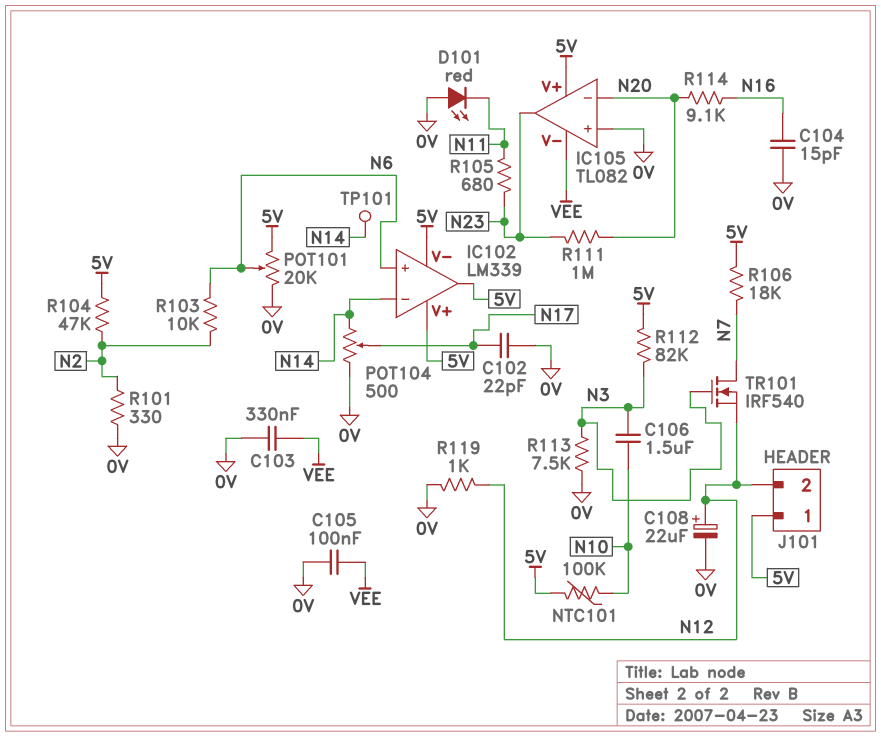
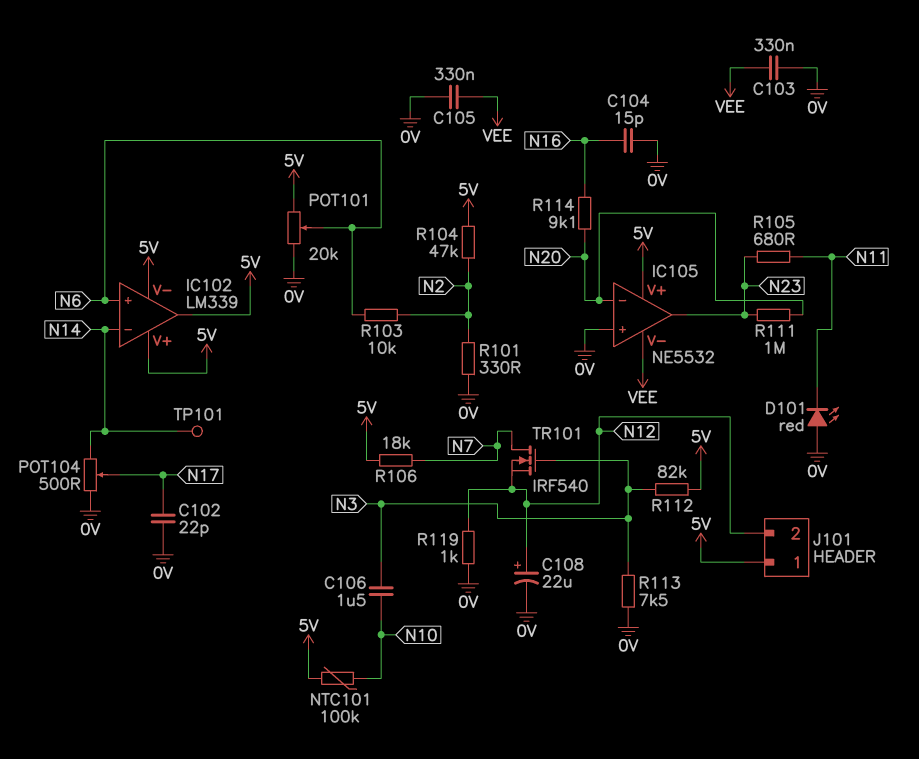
C105: 100nF (0V, VEE) -> 330nF (0V, VEE)
IC105: TL082 -> NE5532

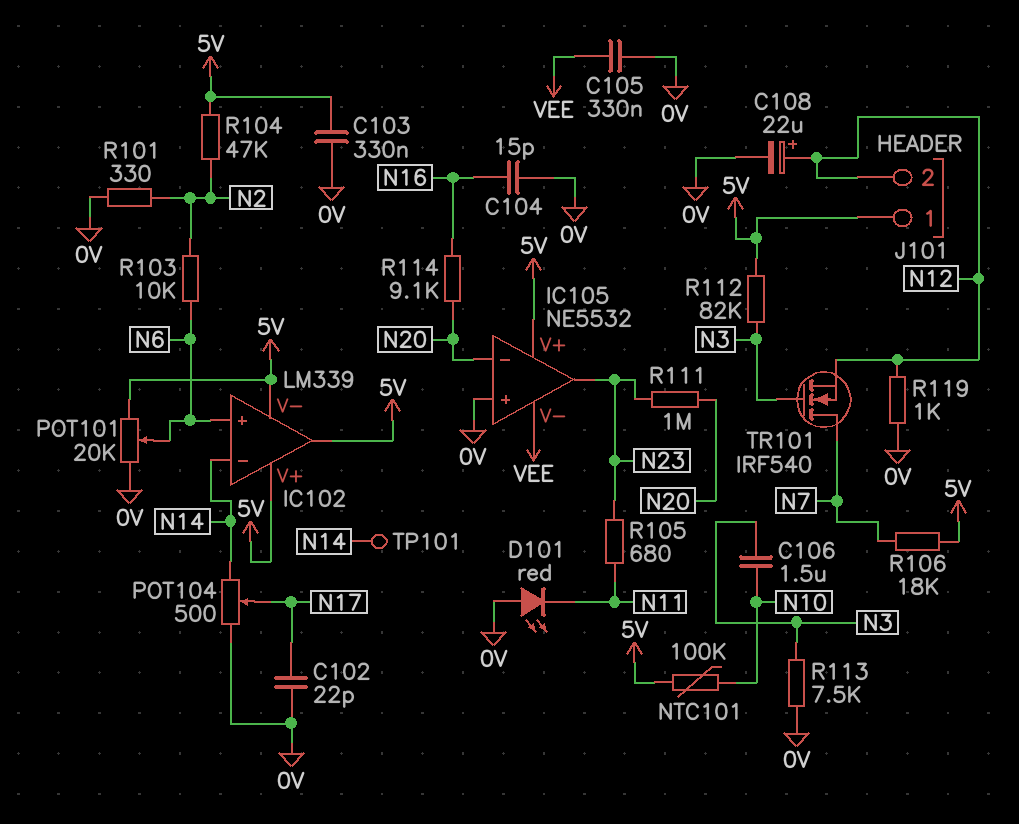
C103: 330nF (0V, VEE) -> 330nF (0V, 5V)

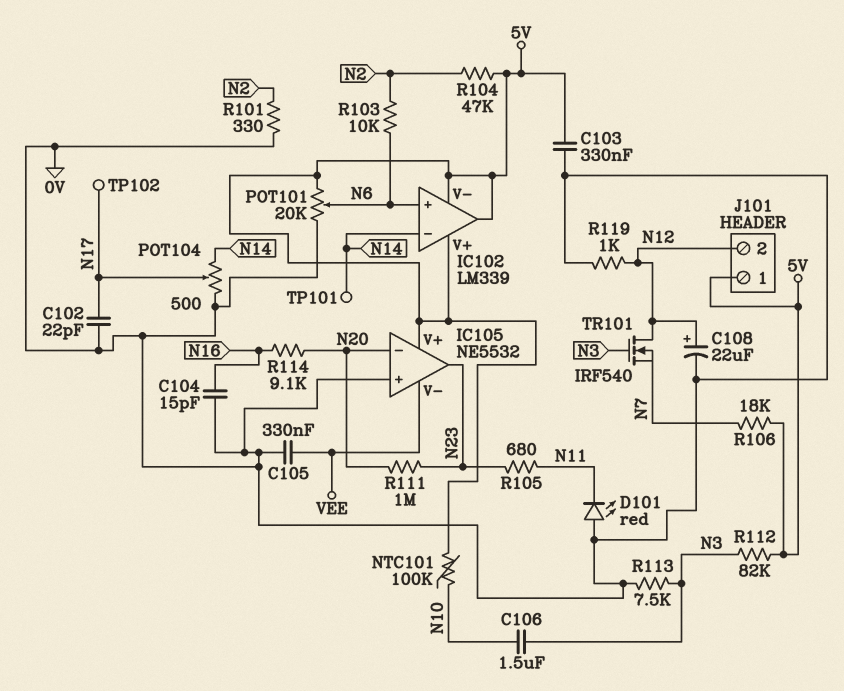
TP102: none -> test point (N17)
TR101: NMOS IRF540 (G N3, D N7, S N12) -> NMOS IRF540 (G N3, D N12, S N7)

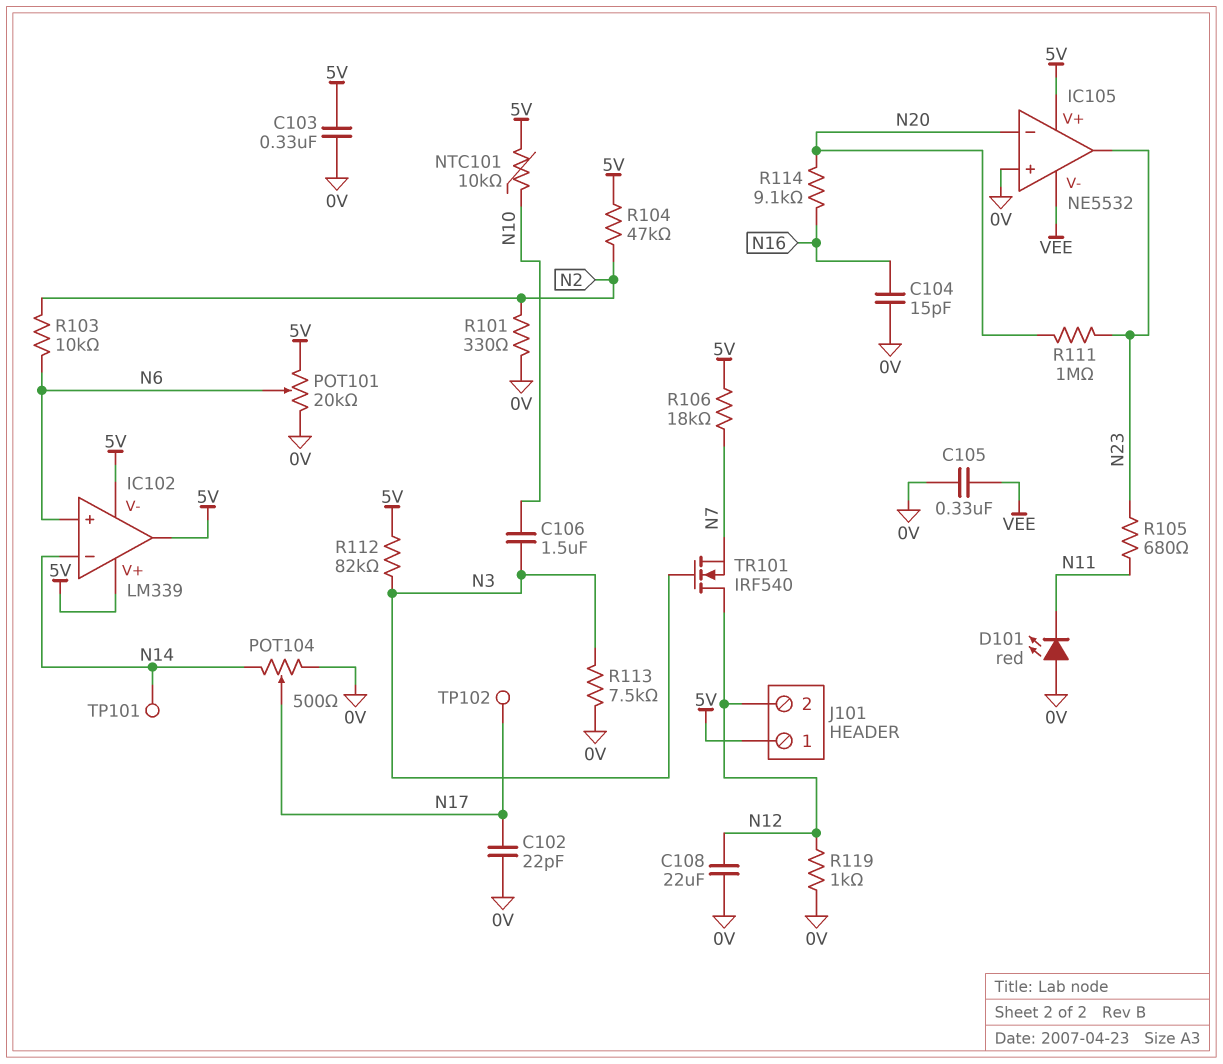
C108: 22uF (plus N12, minus 0V) -> 22uF (0V, N12)
NTC101: 100k (5V, N10) -> 10k (5V, N10)

